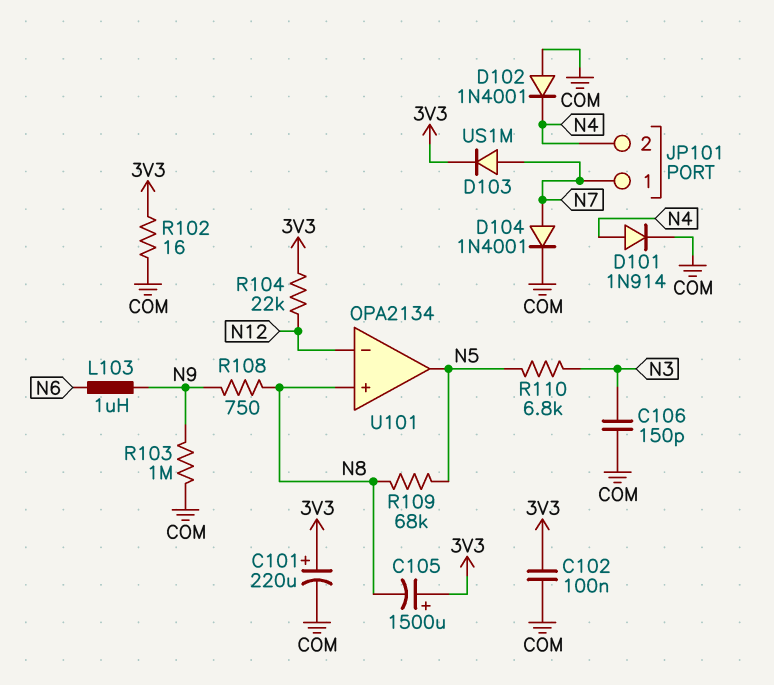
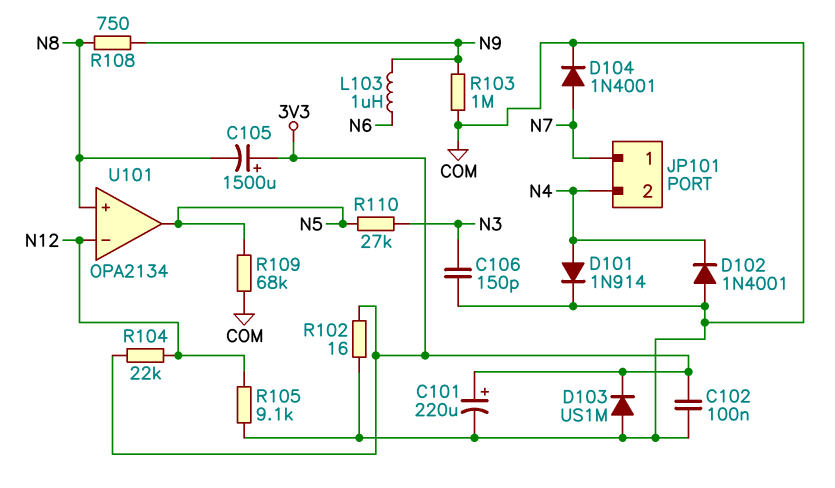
D103: diode US1M (A N7, K 3V3) -> diode US1M (A COM, K 3V3)
R105: none -> 9.1k (COM, N12)
R109: 68k (N5, N8) -> 68k (COM, N5)
R110: 6.8k (N3, N5) -> 27k (N3, N5)

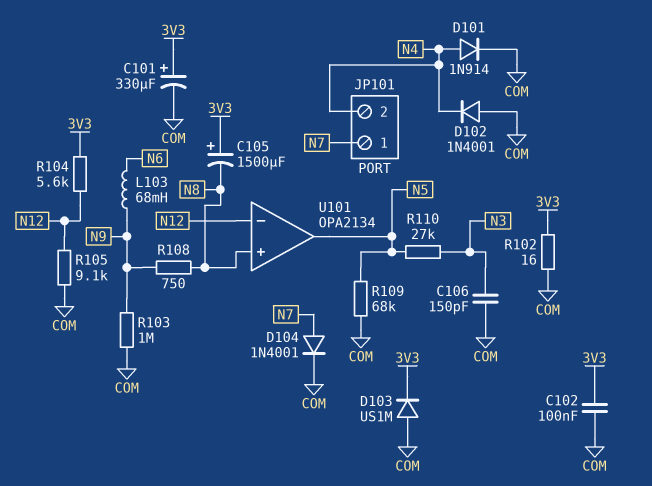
C101: 220uF (plus 3V3, minus COM) -> 330uF (plus 3V3, minus COM)
L103: 1uH (N6, N9) -> 68mH (N6, N9)
R104: 22k (3V3, N12) -> 5.6k (3V3, N12)

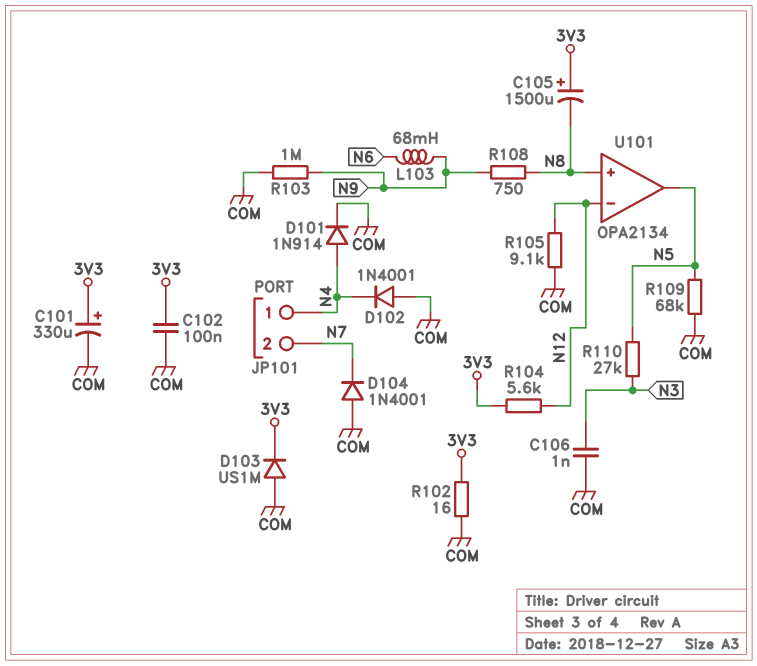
C106: 150pF (COM, N3) -> 1nF (COM, N3)
D104: diode 1N4001 (A N7, K COM) -> diode 1N4001 (A COM, K N7)
JP101 pin 1: N7 -> N4
JP101 pin 2: N4 -> N7

